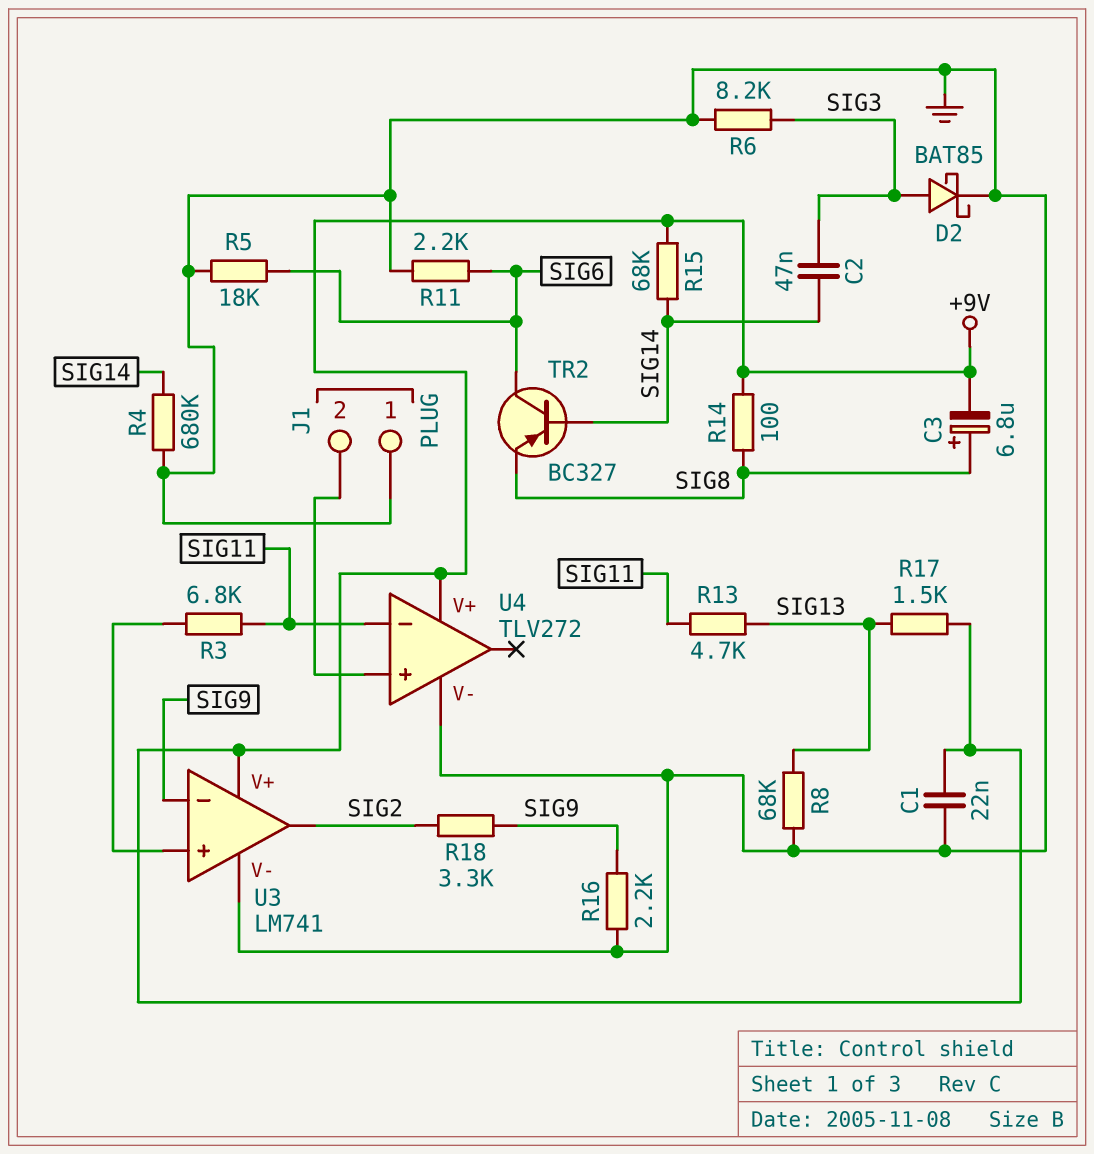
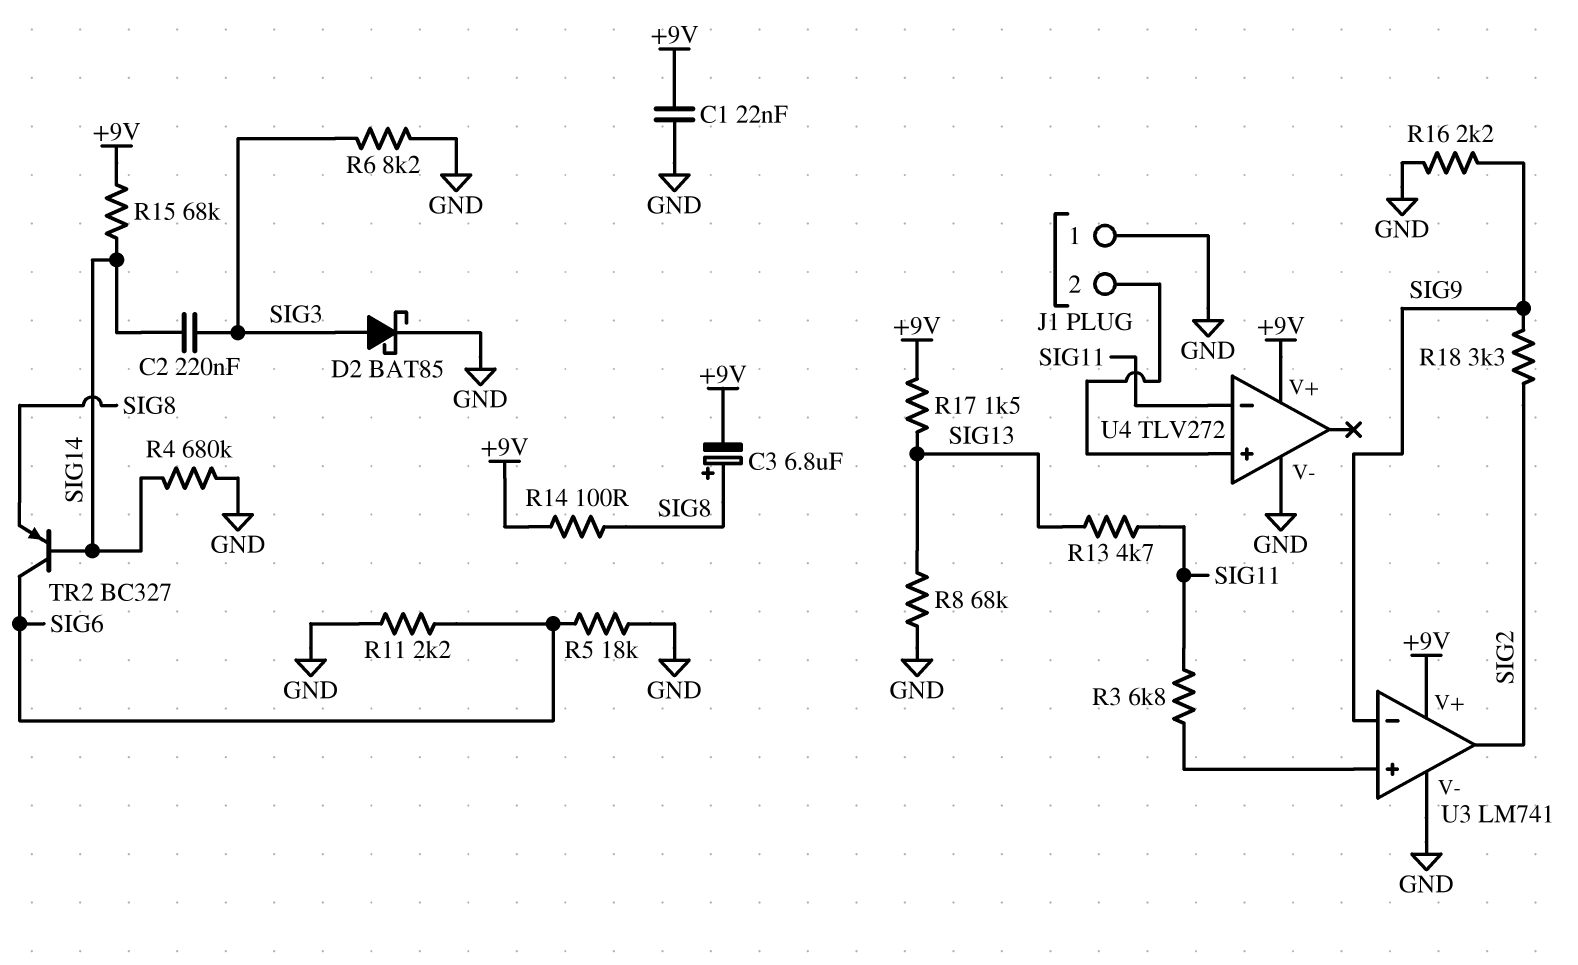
C2: 47nF (SIG3, SIG14) -> 220nF (SIG3, SIG14)

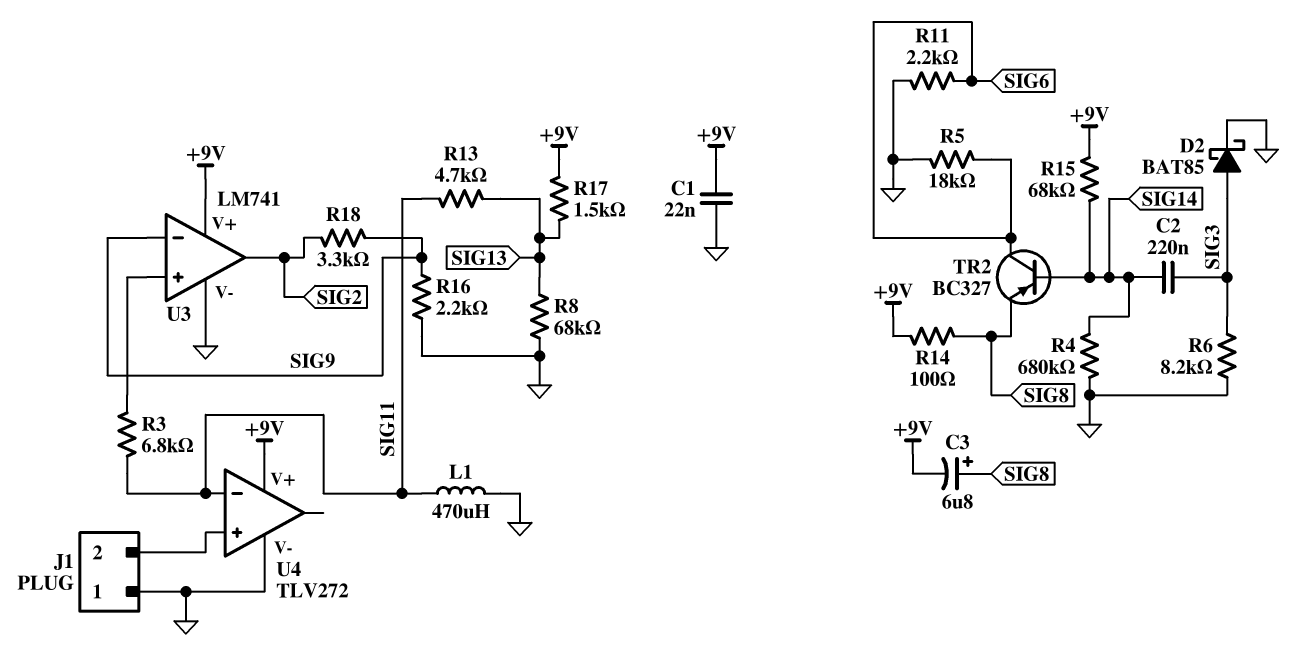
L1: none -> 470uH (GND, SIG11)

